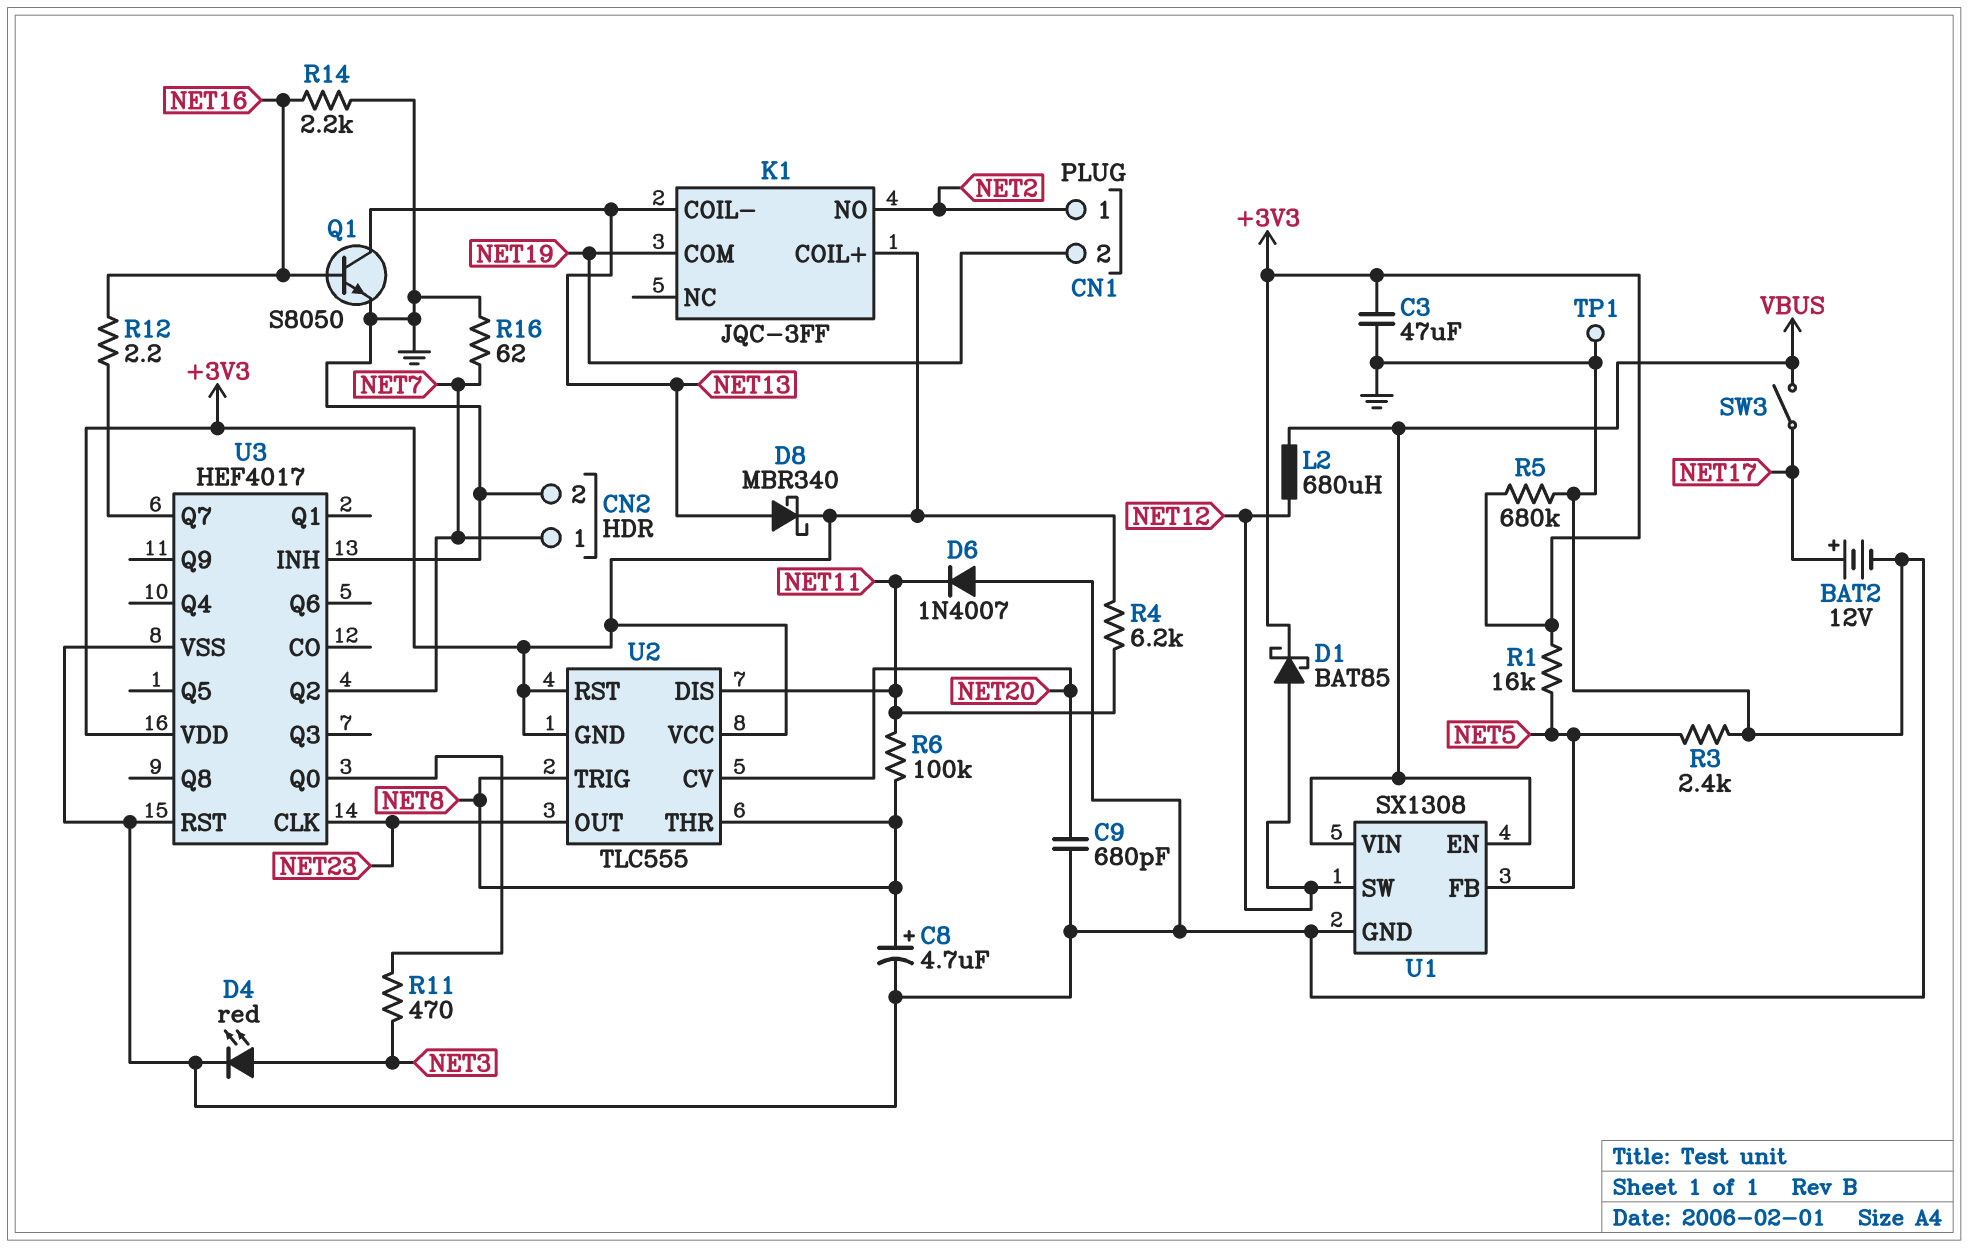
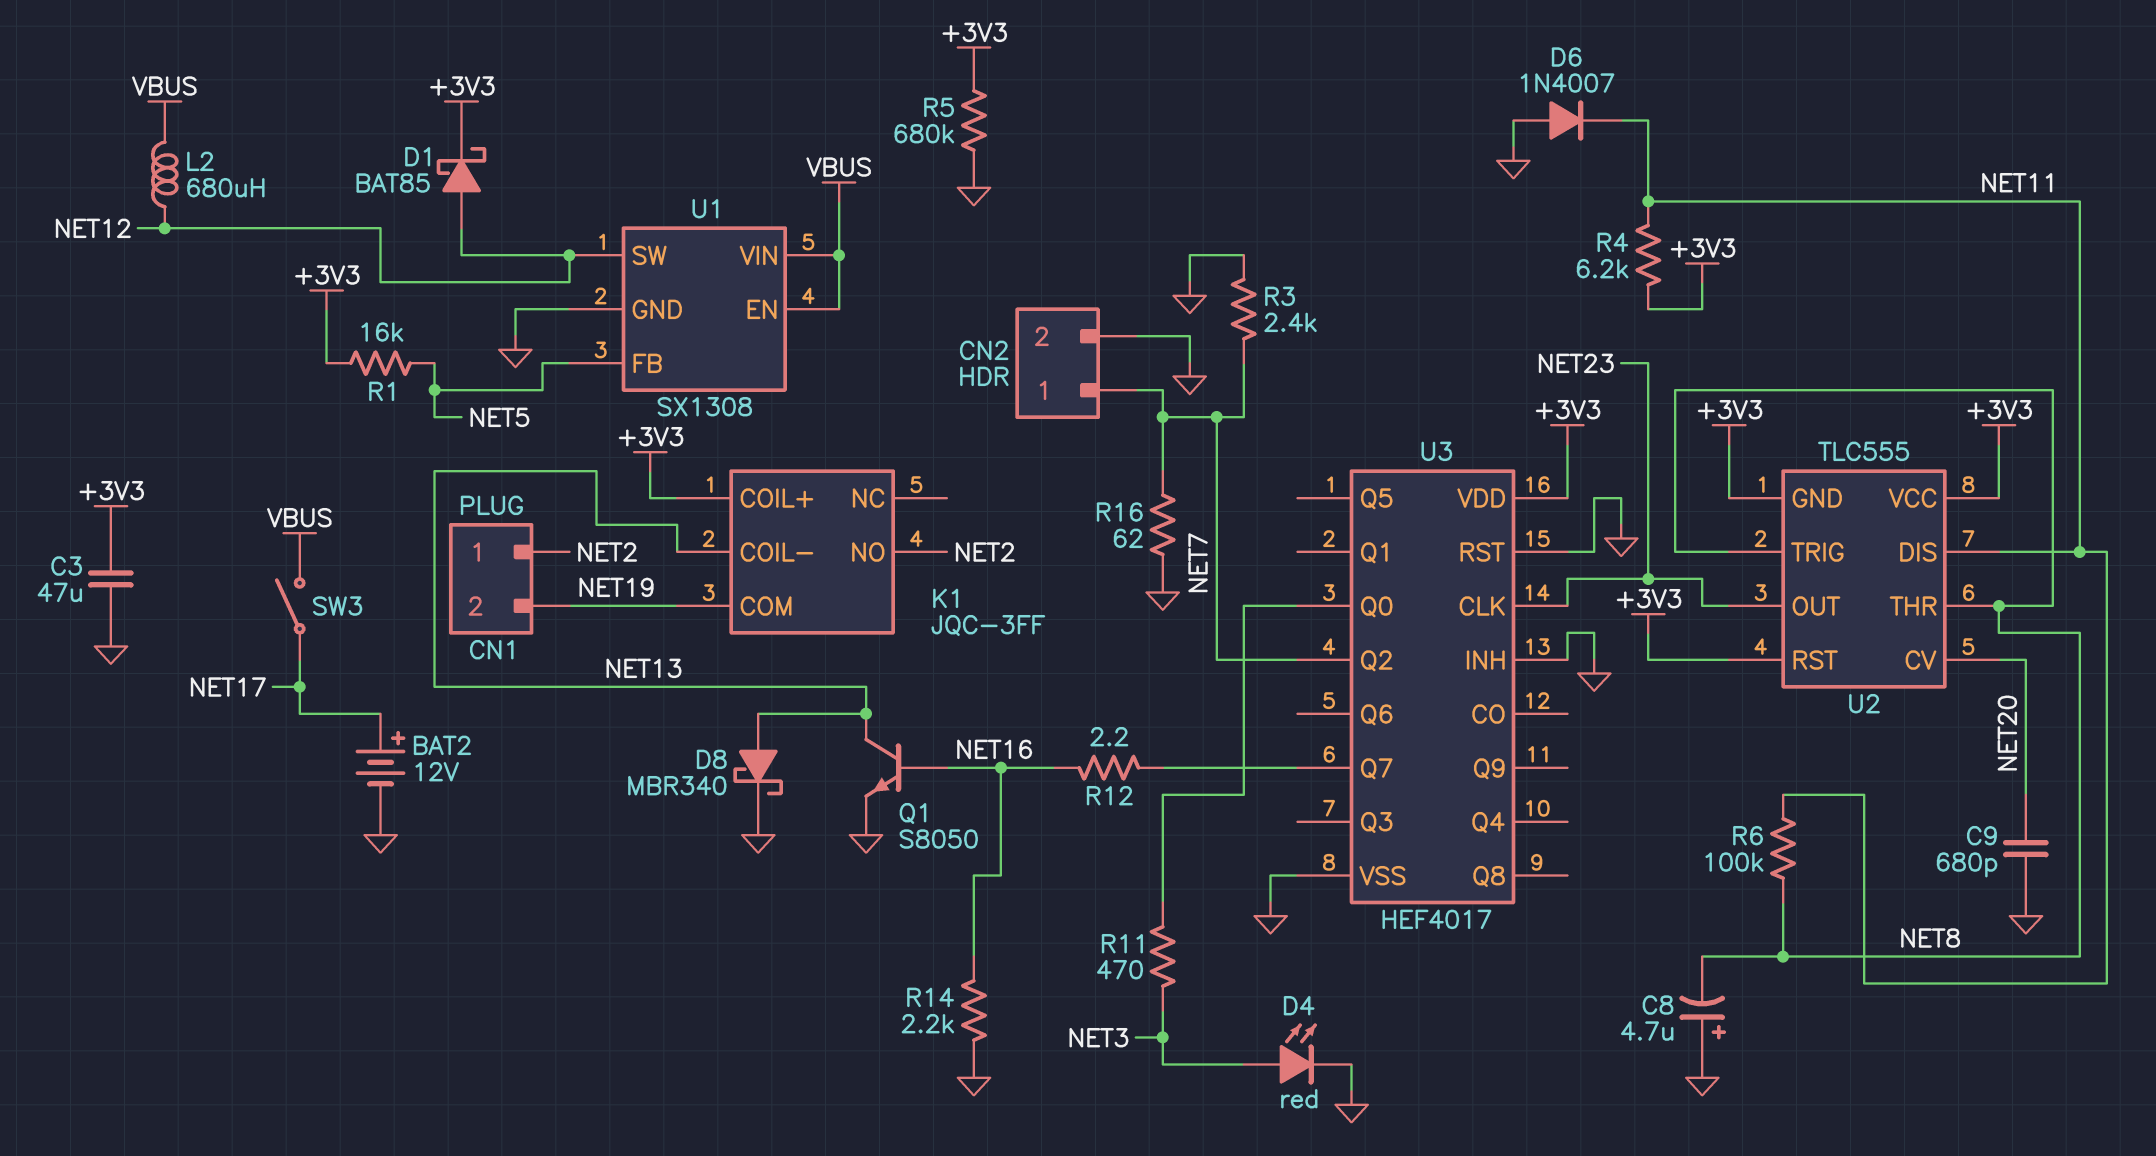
C8: 4.7uF (plus NET8, minus GND) -> 4.7uF (plus GND, minus NET8)
D8: schottky MBR340 (A NET13, K +3V3) -> schottky MBR340 (A NET13, K GND)
R3: 2.4k (GND, NET5) -> 2.4k (GND, NET7)
TP1: test point (GND) -> none

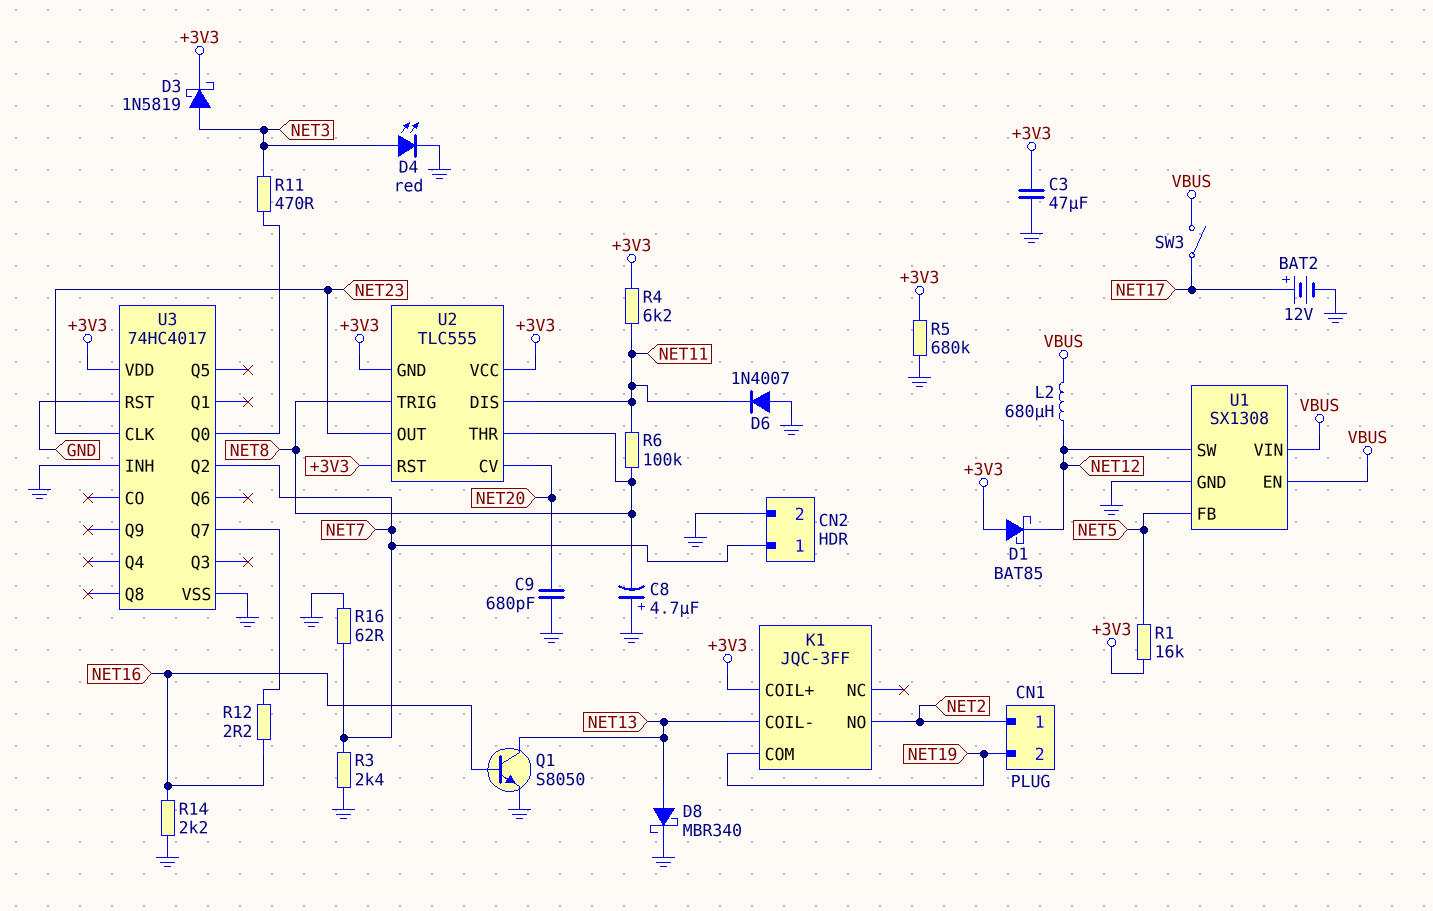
D1: schottky BAT85 (A NET12, K +3V3) -> schottky BAT85 (A +3V3, K NET12)
D3: none -> schottky 1N5819 (A NET3, K +3V3)
U3: HEF4017 -> 74HC4017

